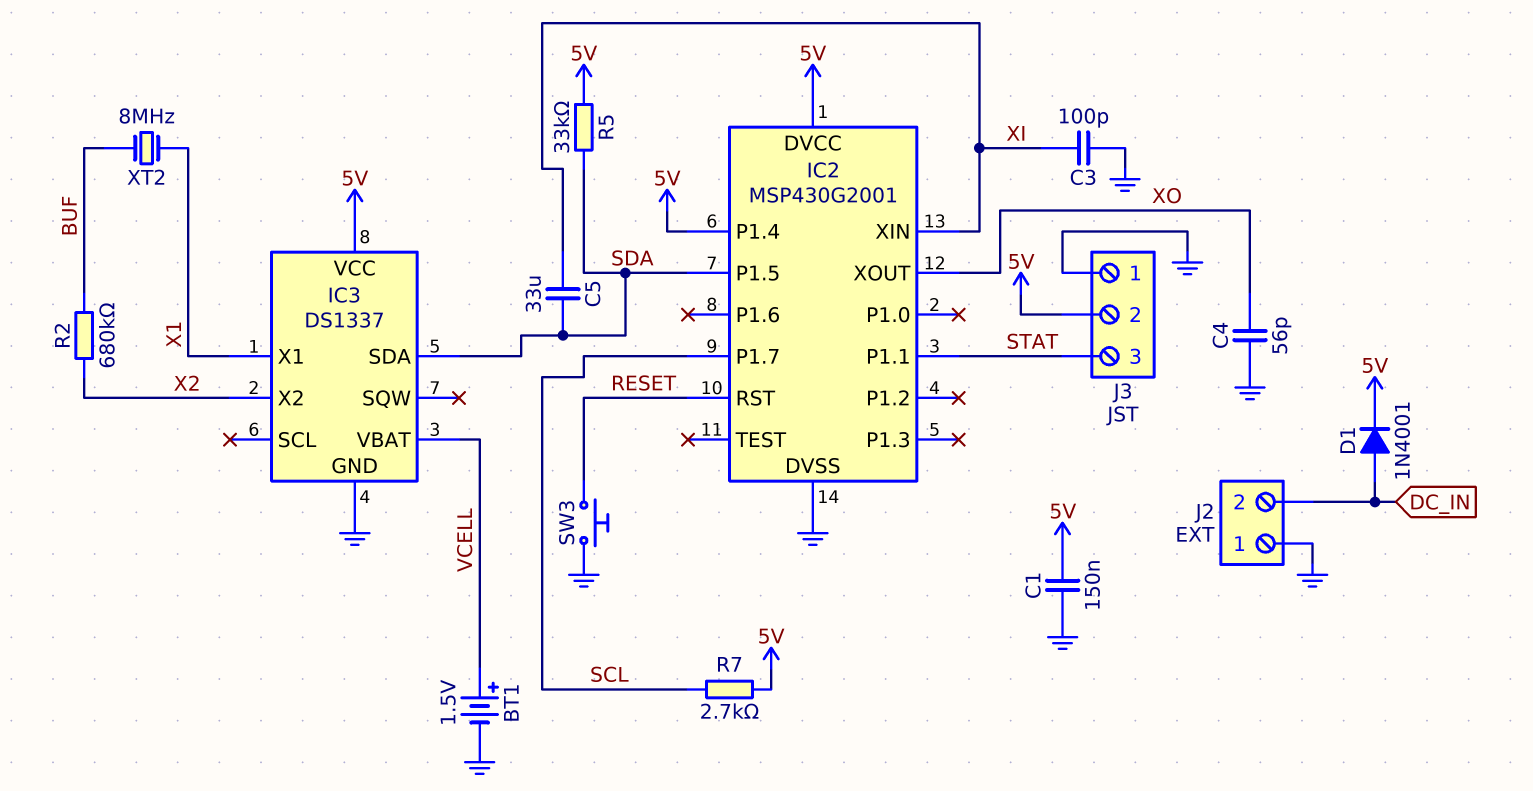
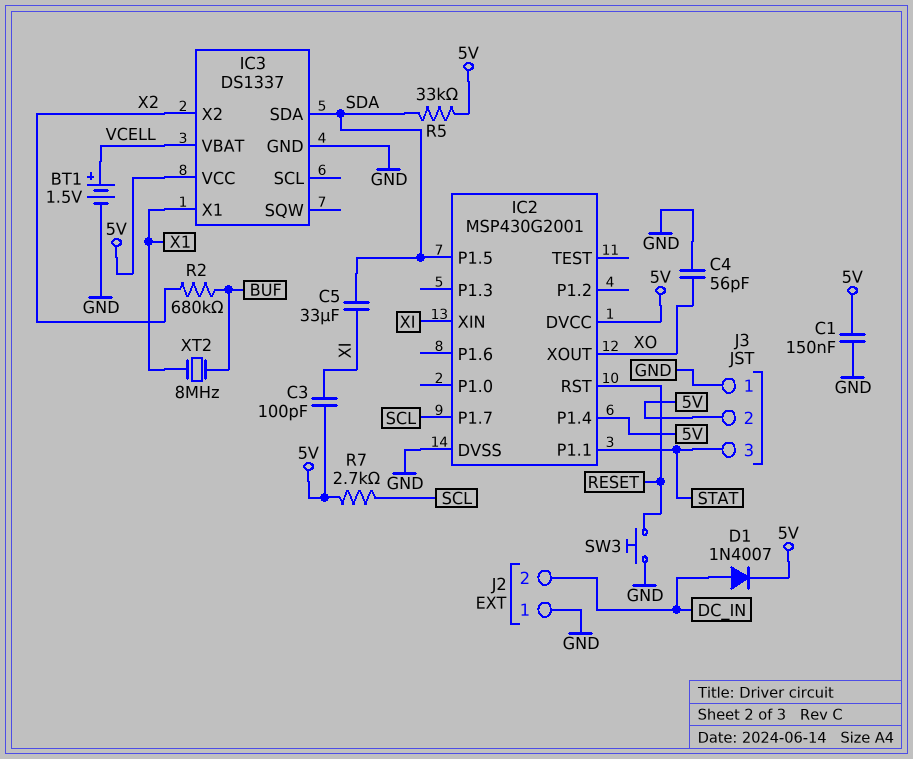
C3: 100pF (GND, XI) -> 100pF (5V, XI)
D1: diode 1N4001 (A DC_IN, K 5V) -> diode 1N4007 (A DC_IN, K 5V)

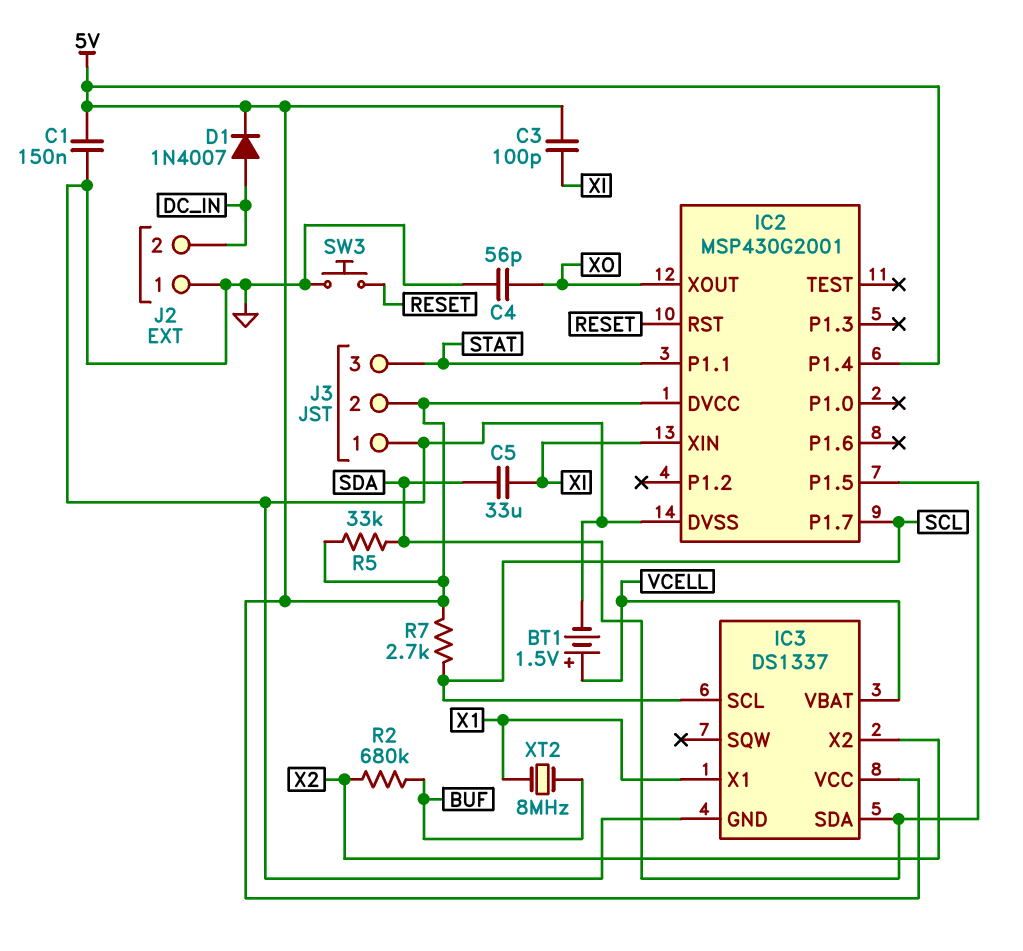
IC3 pin SCL: none -> SCL

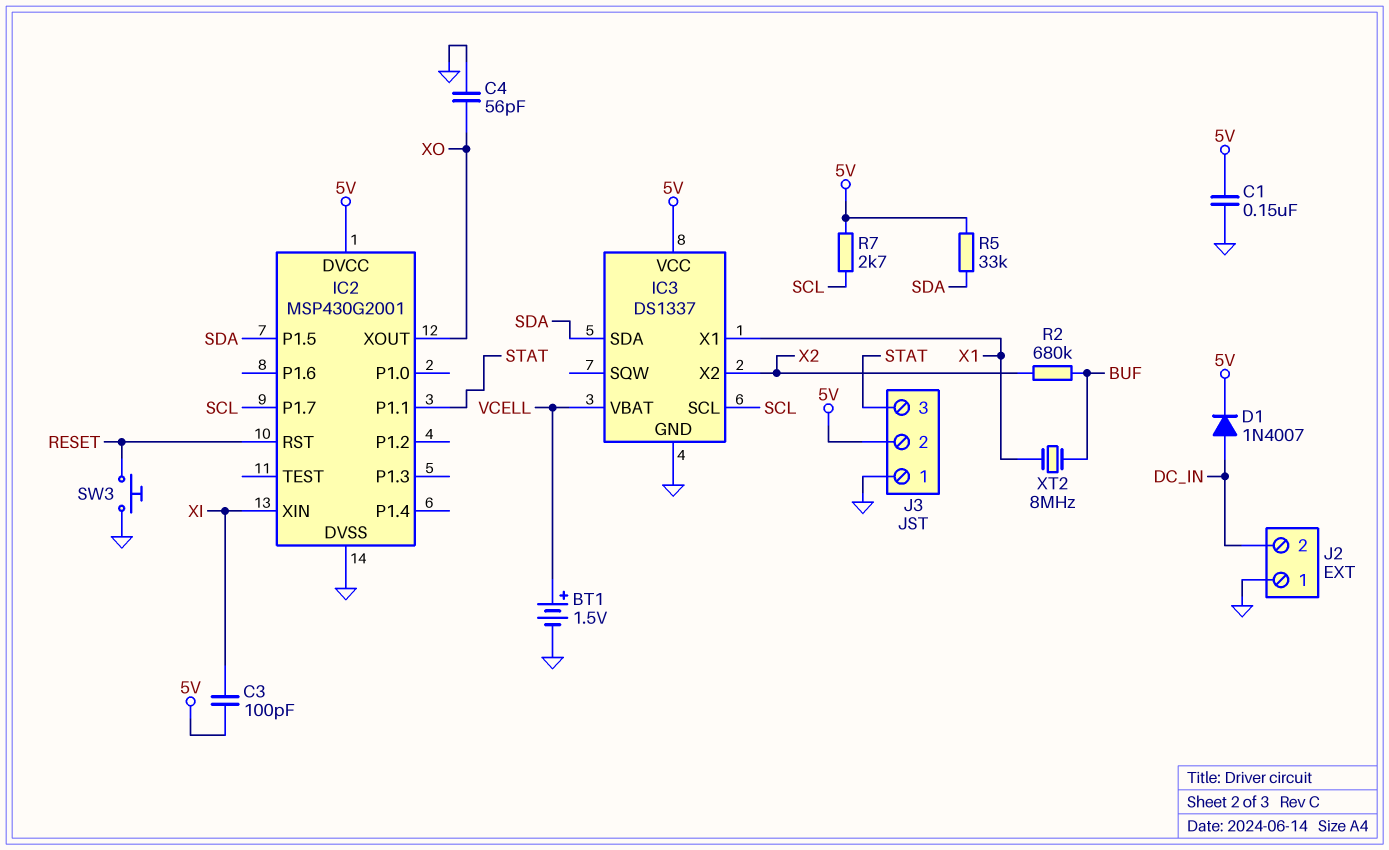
C5: 33uF (SDA, XI) -> none
IC2 pin P1.4: 5V -> none

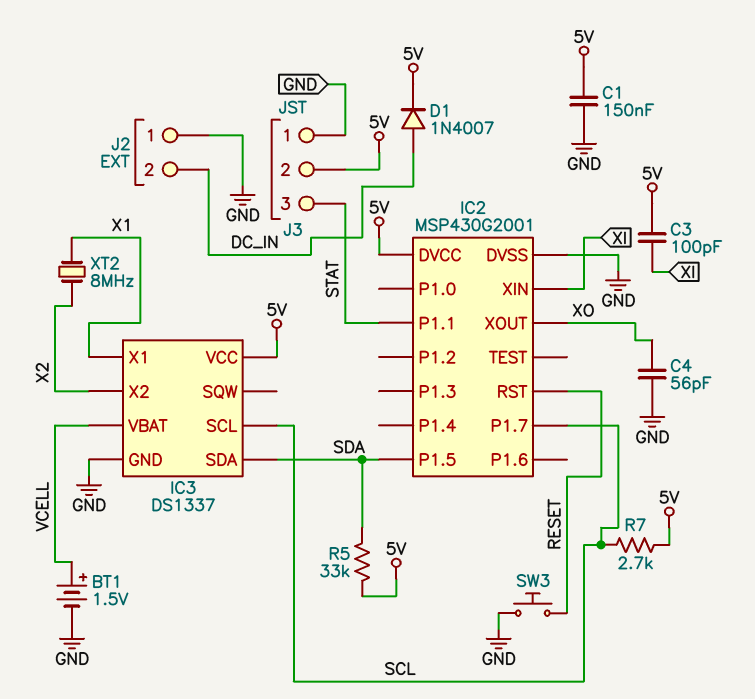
R2: 680k (BUF, X2) -> none
XT2: 8MHz (BUF, X1) -> 8MHz (X1, X2)

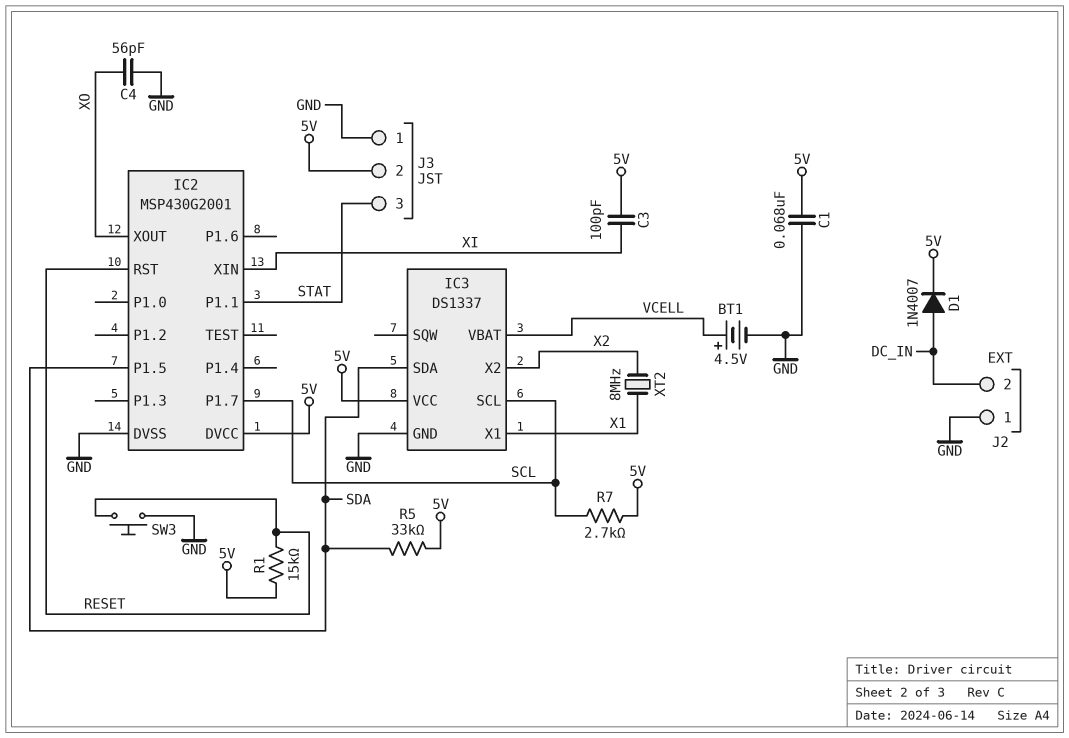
BT1: 1.5V (plus VCELL, minus GND) -> 4.5V (plus VCELL, minus GND)
C1: 150nF (5V, GND) -> 68nF (5V, GND)
R1: none -> 15k (5V, RESET)

